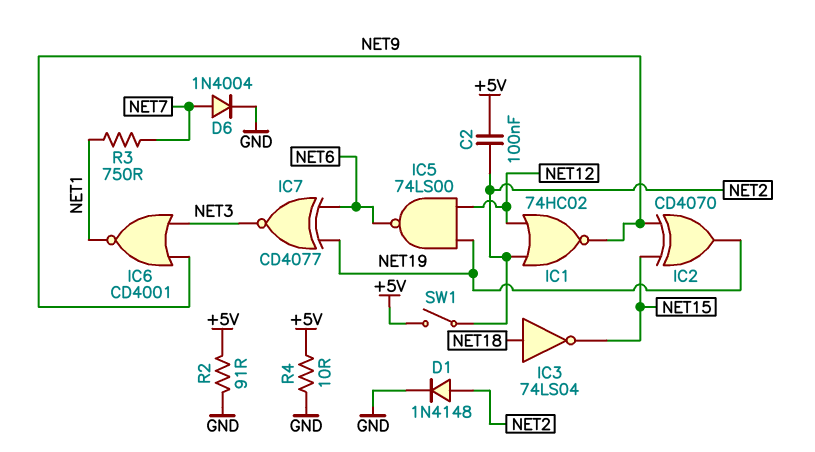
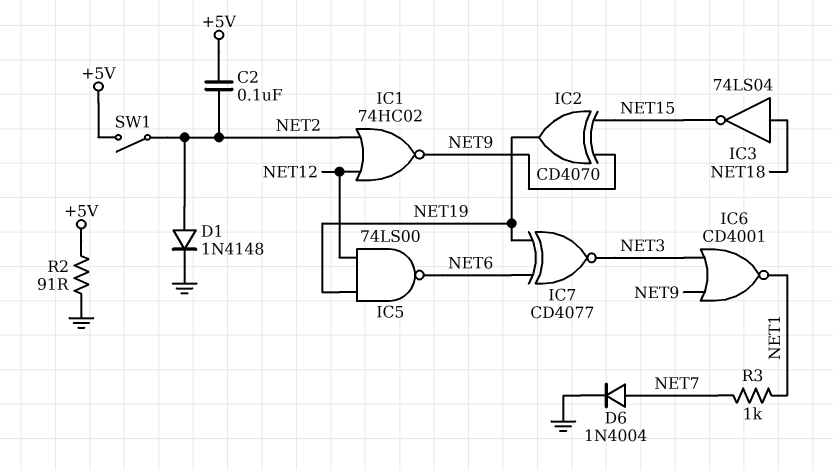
R3: 750 (NET1, NET7) -> 1k (NET1, NET7)
R4: 10 (+5V, GND) -> none

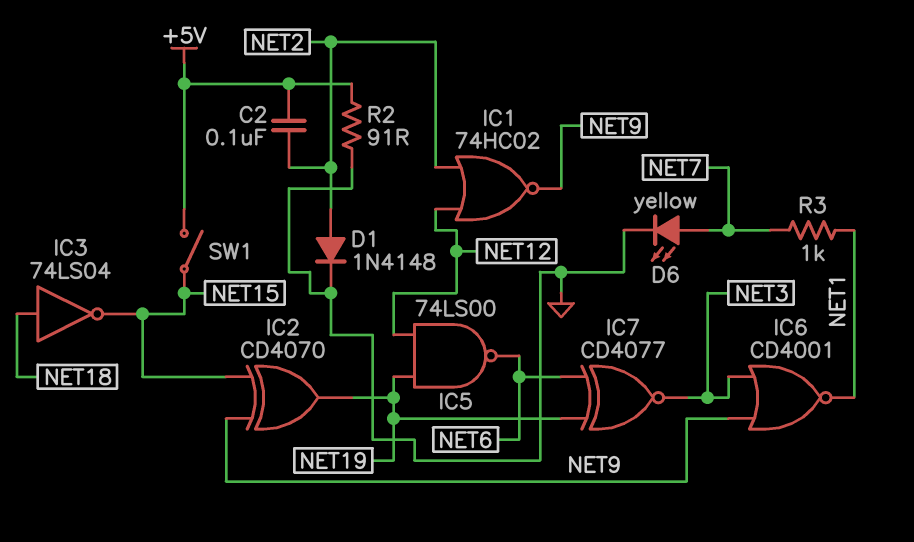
D6: diode 1N4004 (A NET7, K GND) -> LED yellow (A NET7, K GND)
SW1: switch (+5V, NET2) -> switch (+5V, NET15)

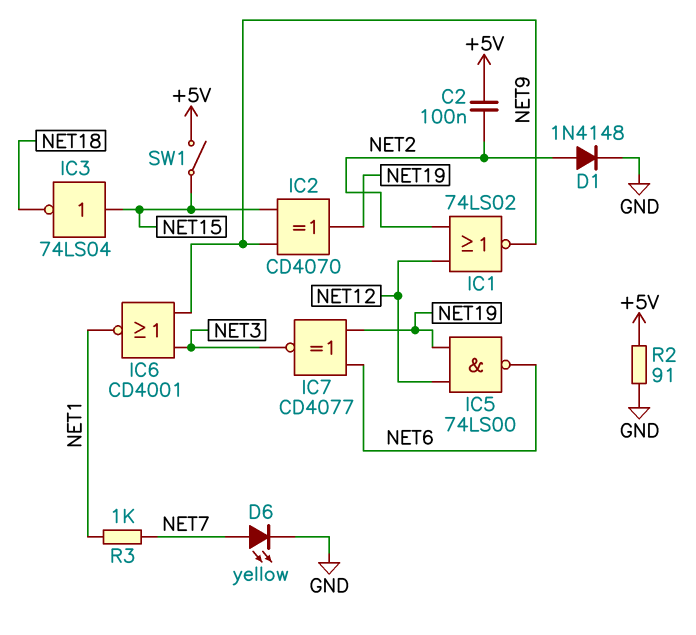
IC1: NOR 74HC02 (in NET2, in NET12, out NET9) -> NOR 74LS02 (in NET2, in NET12, out NET9)
IC3: NOT 74LS04 (in NET18, out NET15) -> NOT 74LS04 (in NET15, out NET18)

